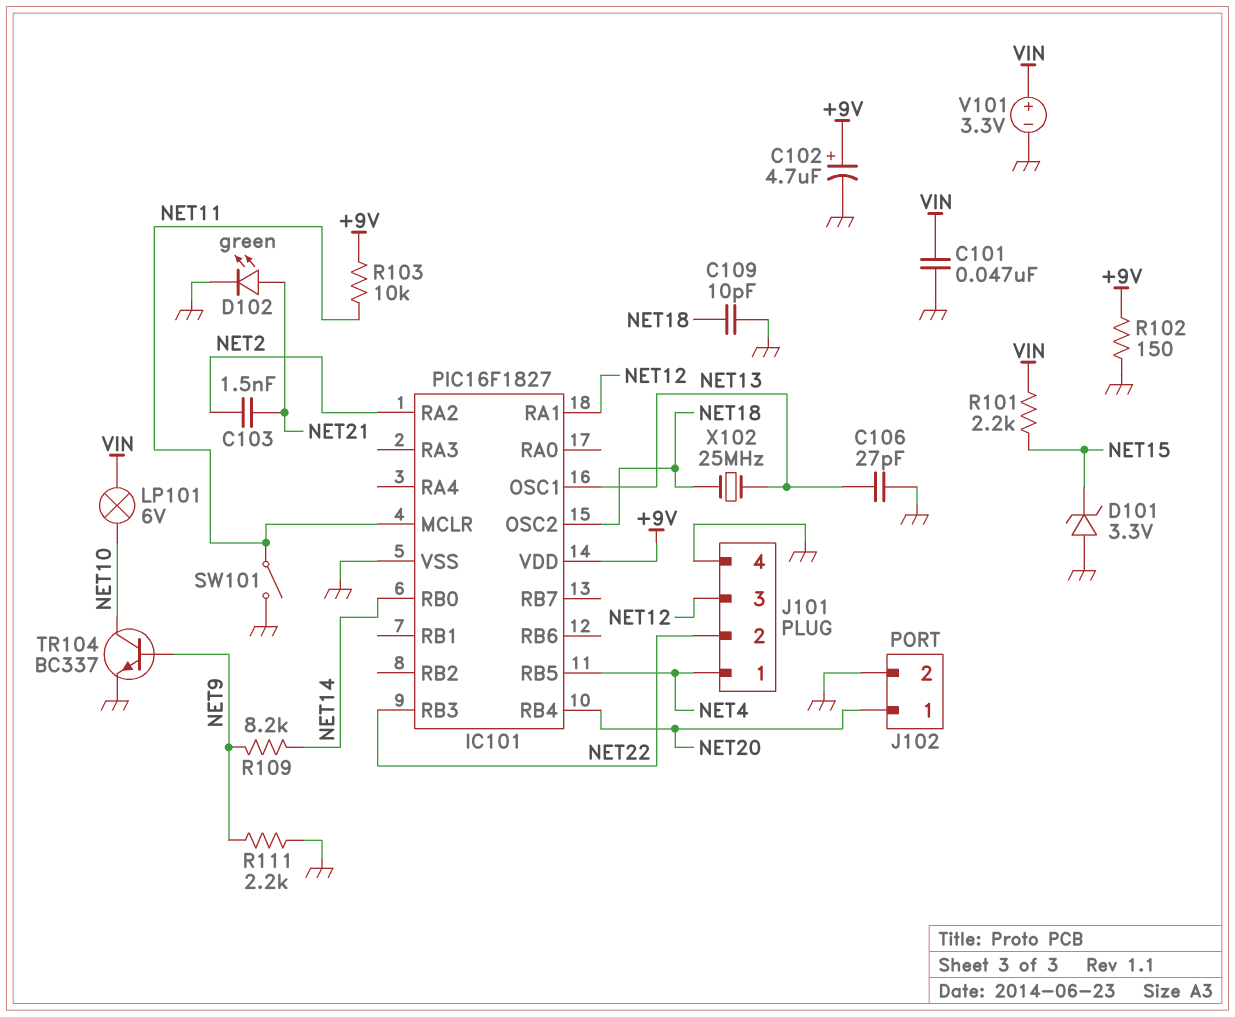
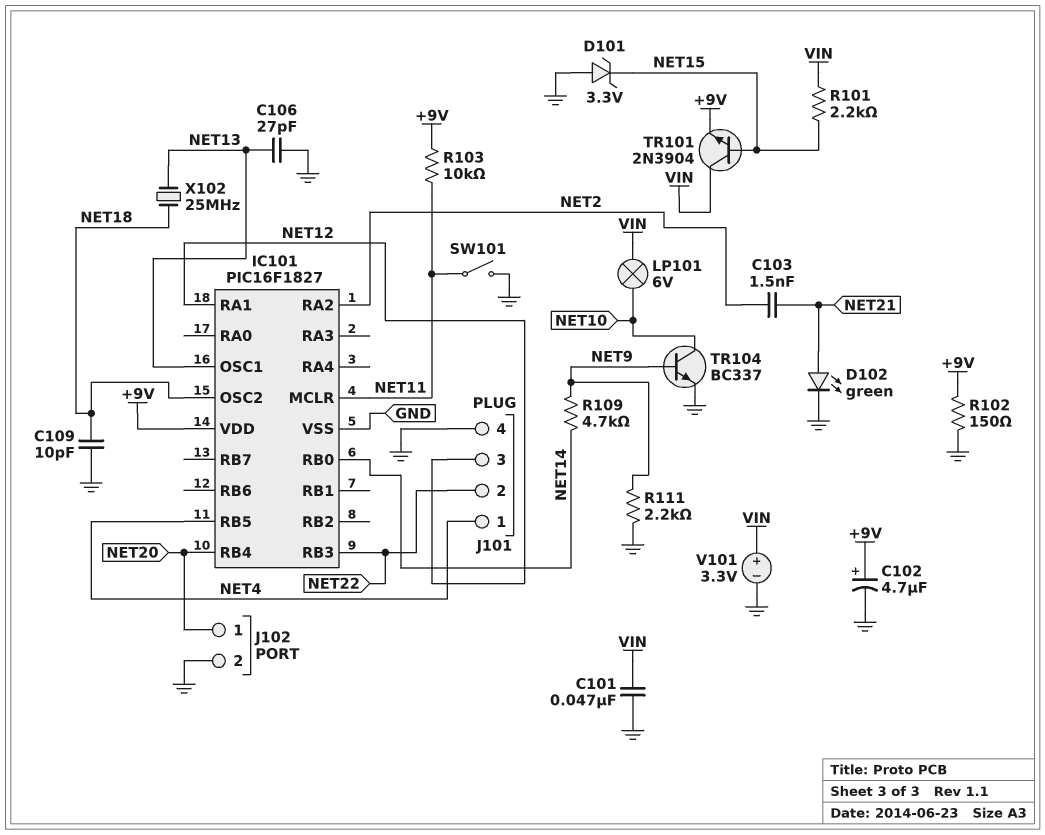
R109: 8.2k (NET9, NET14) -> 4.7k (NET9, NET14)
TR101: none -> NPN 2N3904 (B NET15, C VIN, E +9V)

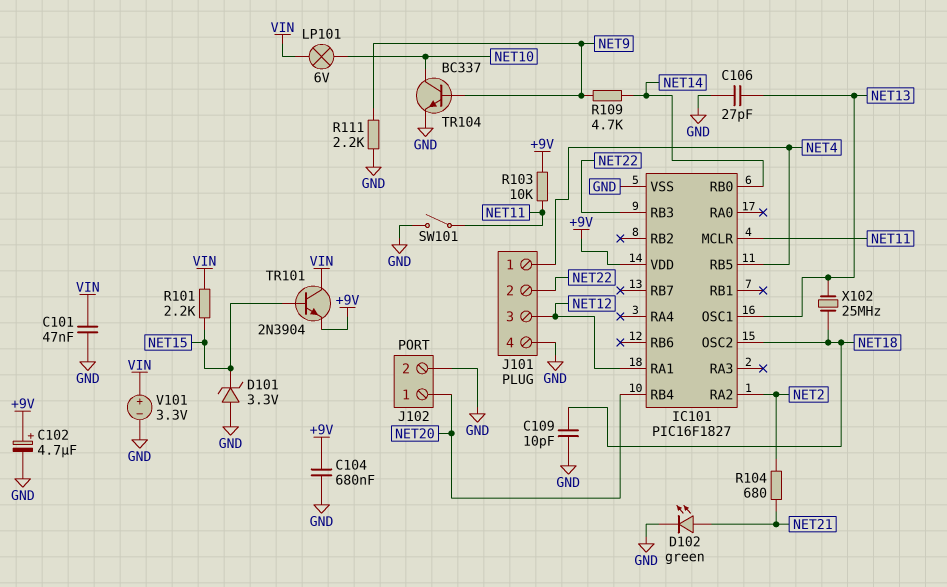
C103: 1.5nF (NET2, NET21) -> none
C104: none -> 680nF (+9V, GND)
R102: 150 (+9V, GND) -> none
R104: none -> 680 (NET2, NET21)

